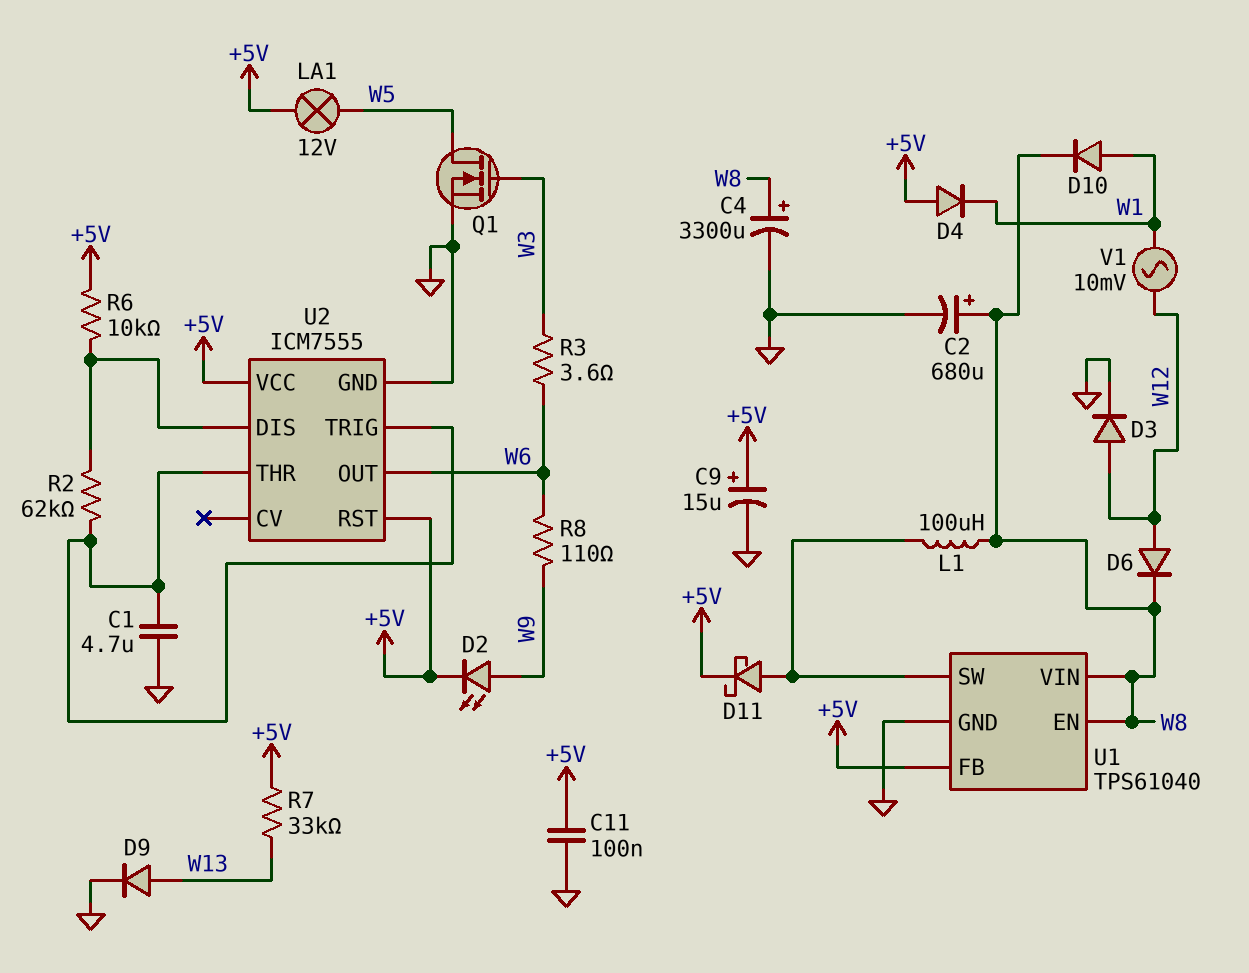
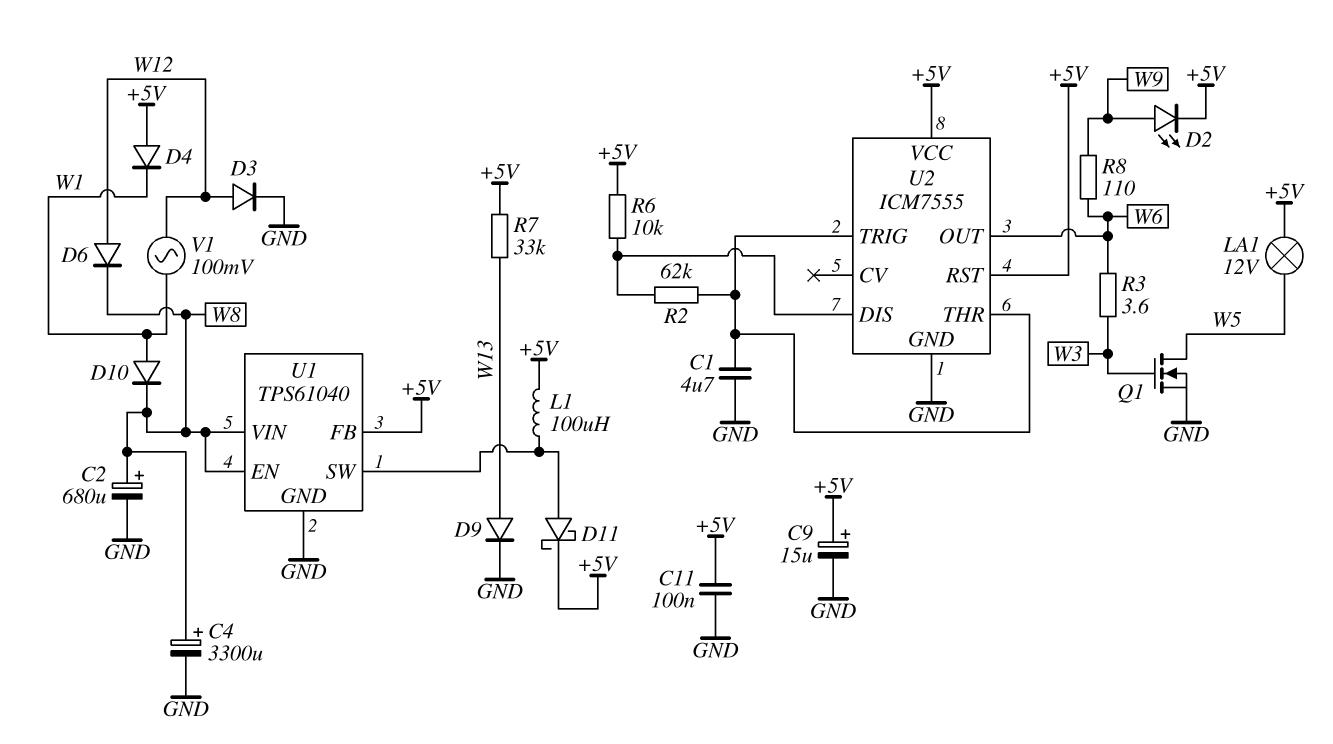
L1: 100uH (U1/SW, W8) -> 100uH (+5V, U1/SW)
V1: AC 10mV (W1, W12) -> AC 100mV (W1, W12)

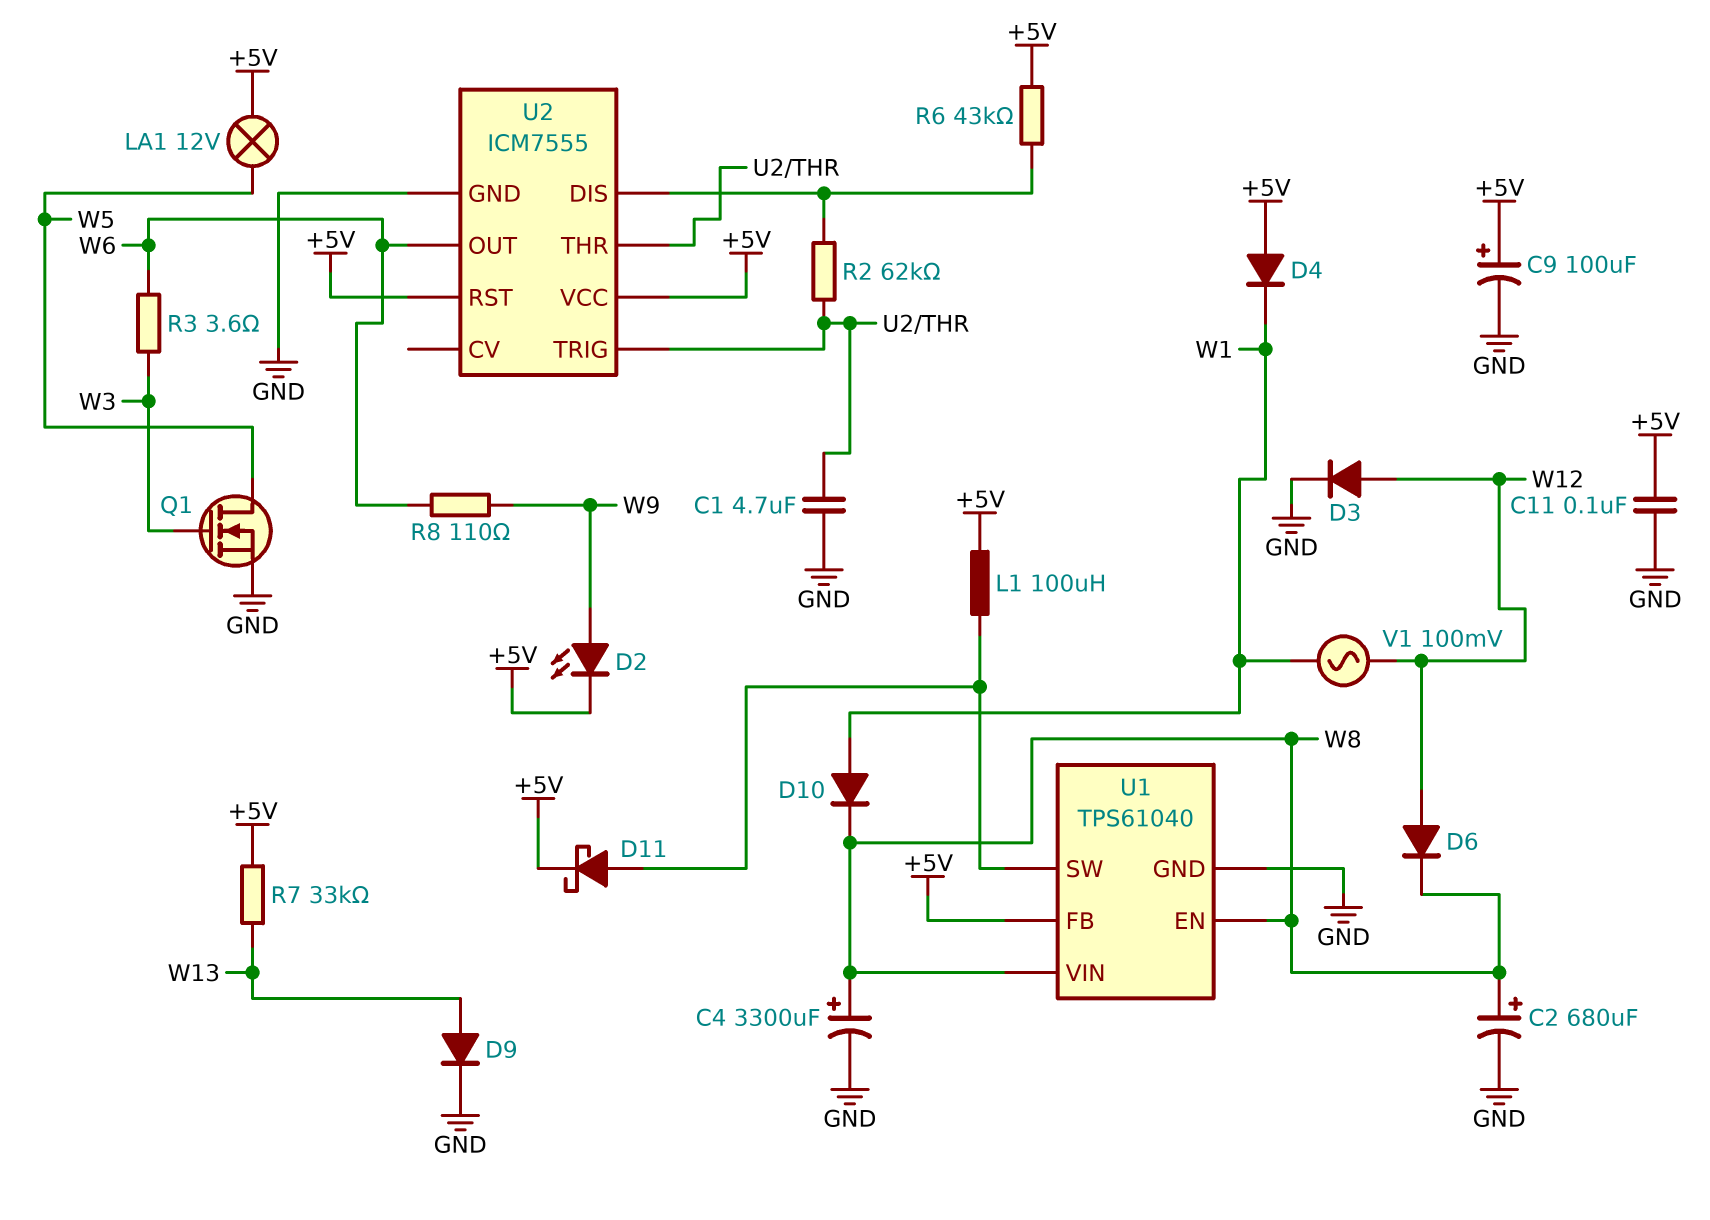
C9: 15uF (plus +5V, minus GND) -> 100uF (plus +5V, minus GND)
R6: 10k (+5V, U2/DIS) -> 43k (+5V, U2/DIS)

